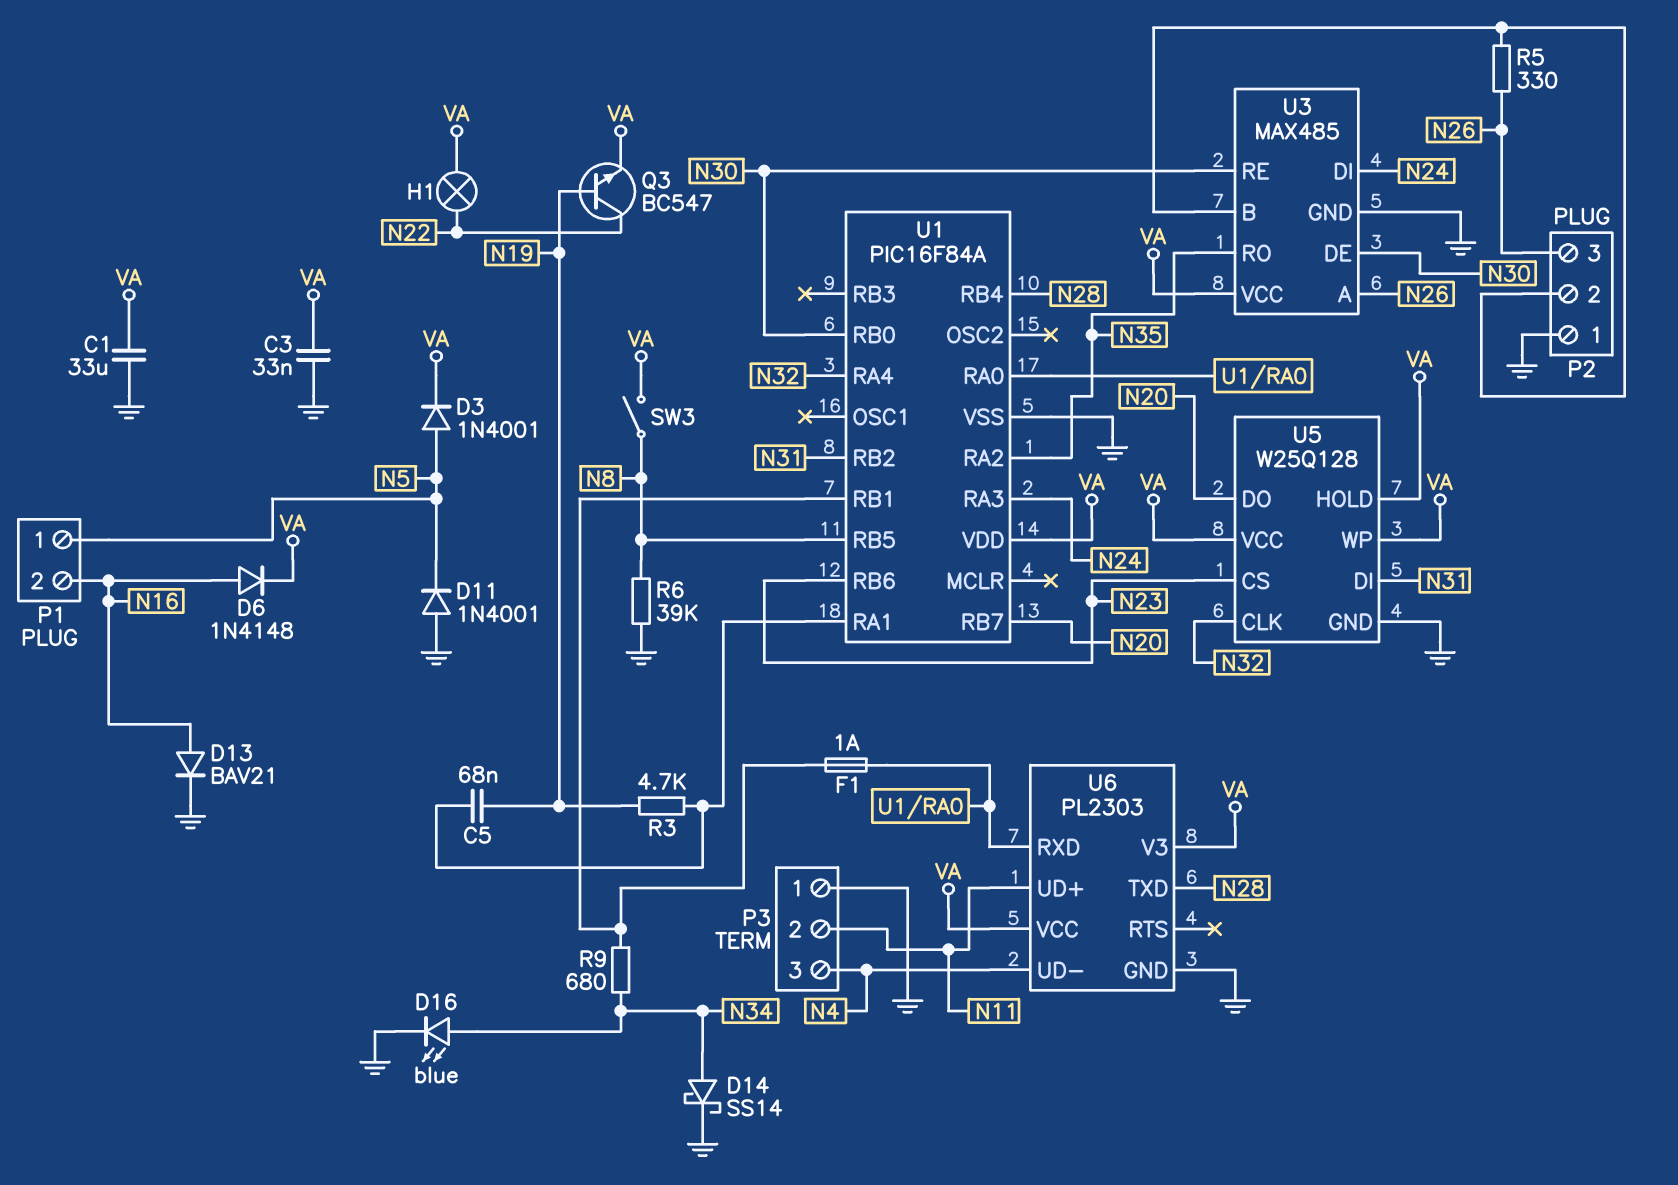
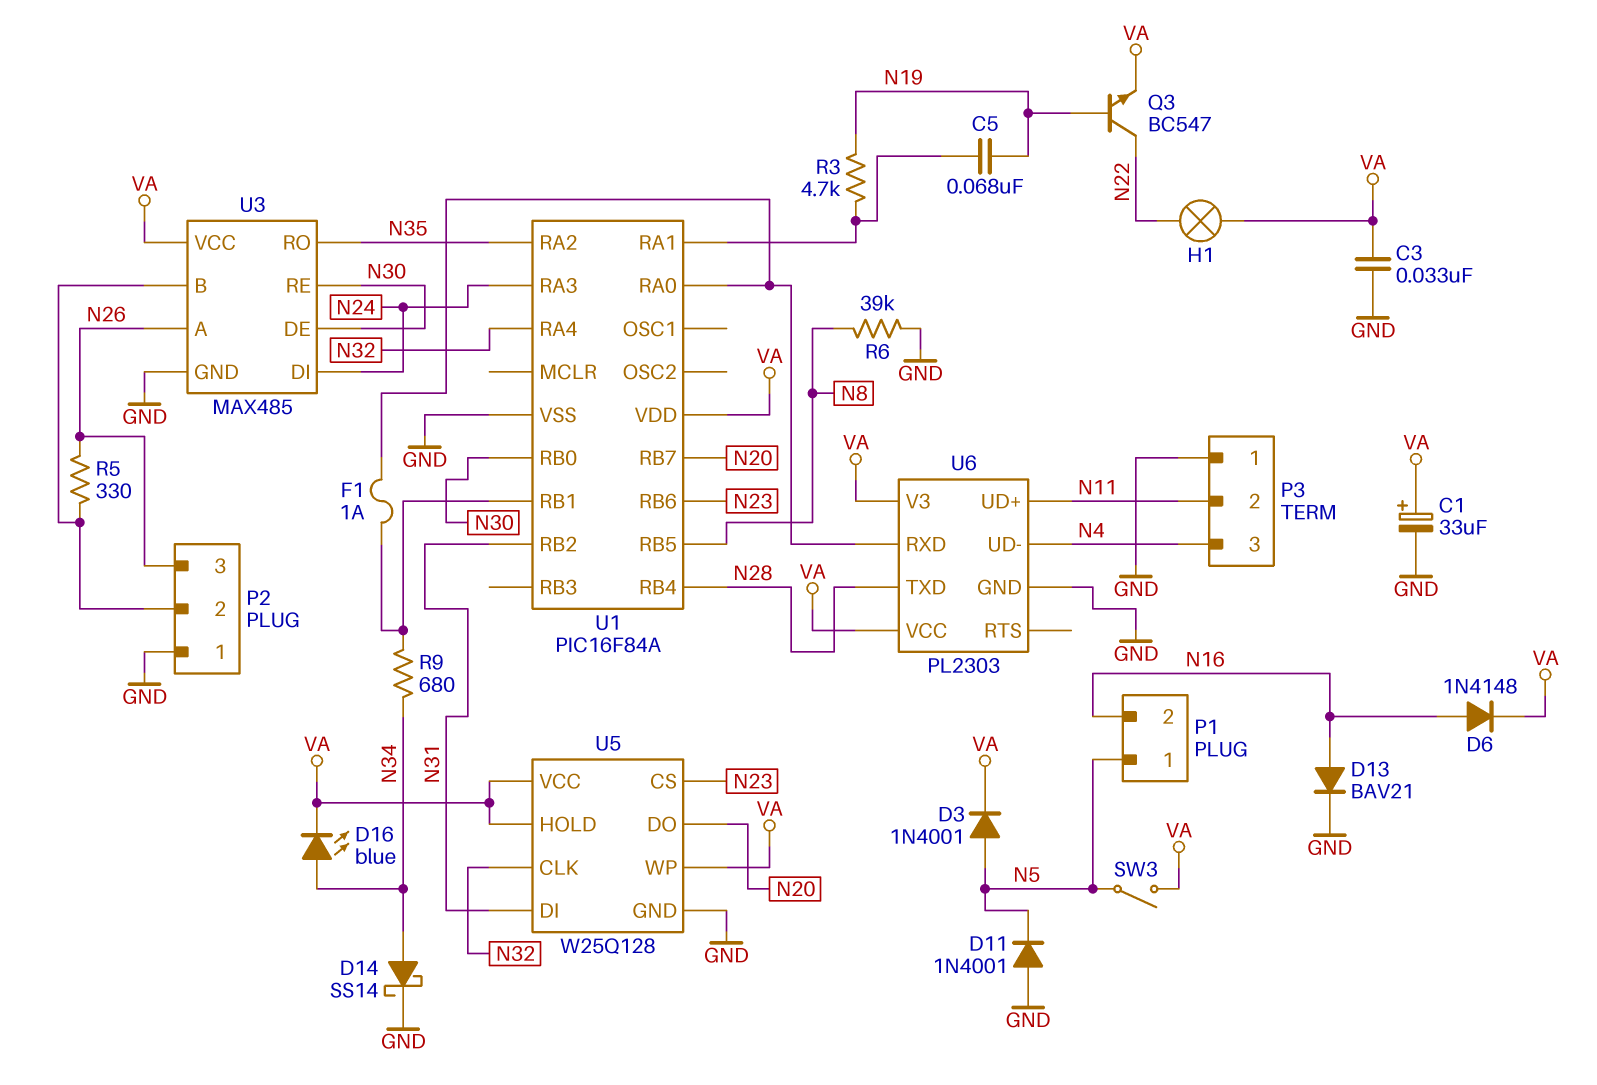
C1: 33uF (GND, VA) -> 33uF (plus VA, minus GND)
D16: LED blue (A N34, K GND) -> LED blue (A N34, K VA)
SW3: switch (N8, VA) -> switch (N5, VA)

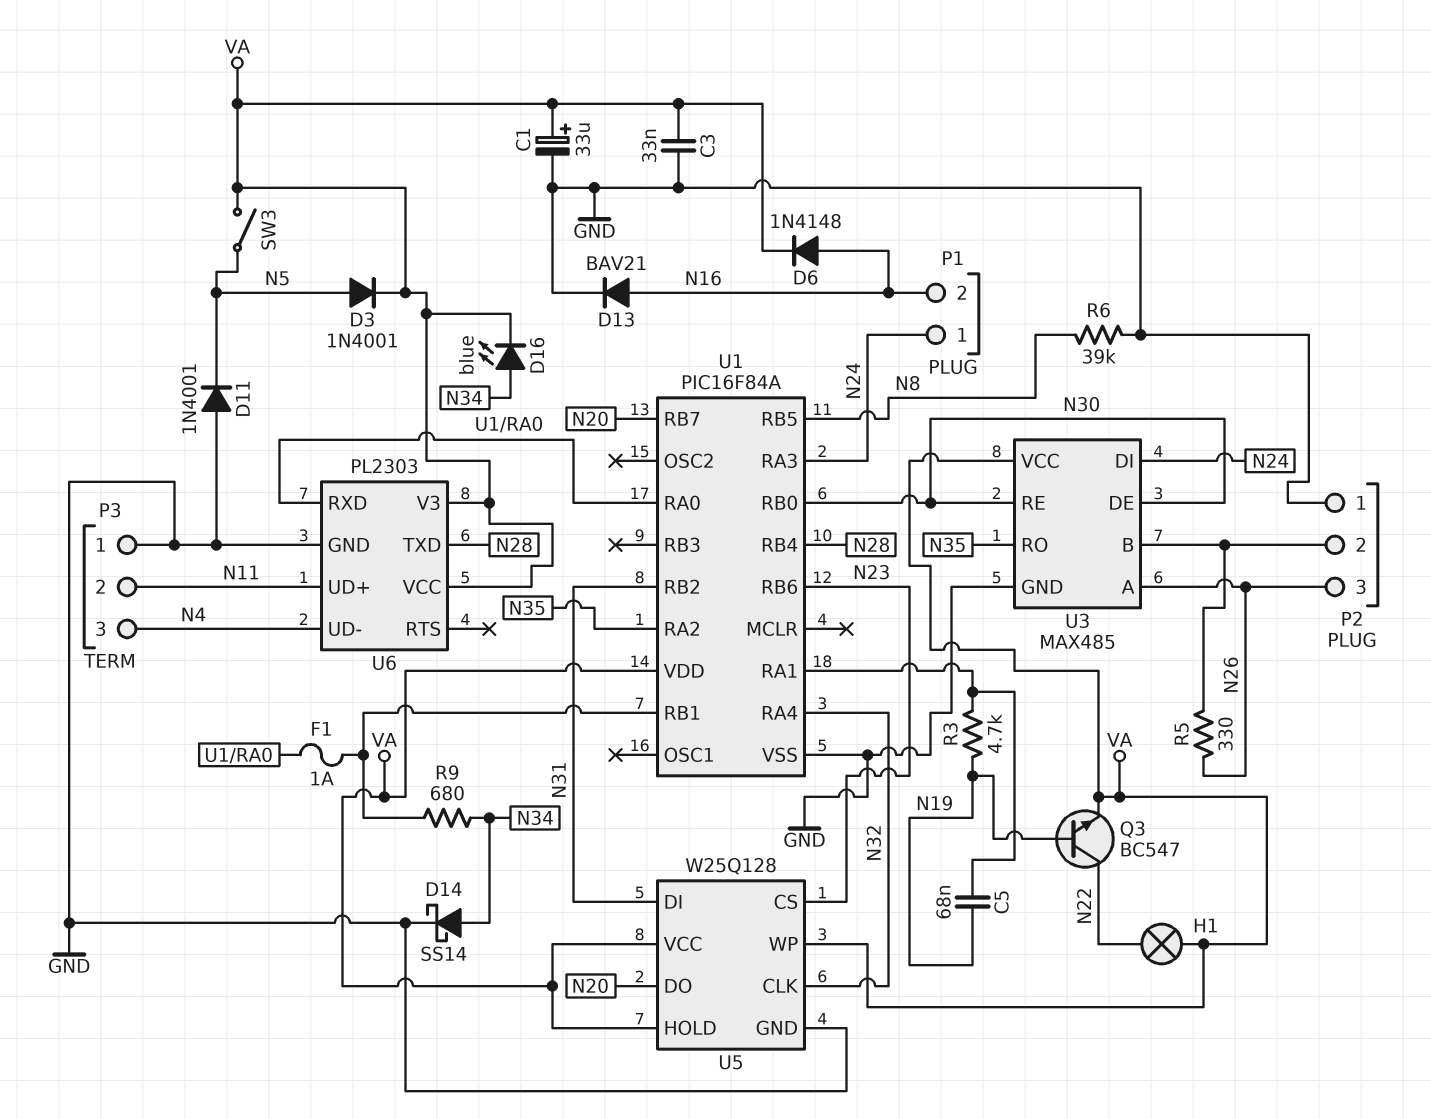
P1 pin 1: N5 -> N24

